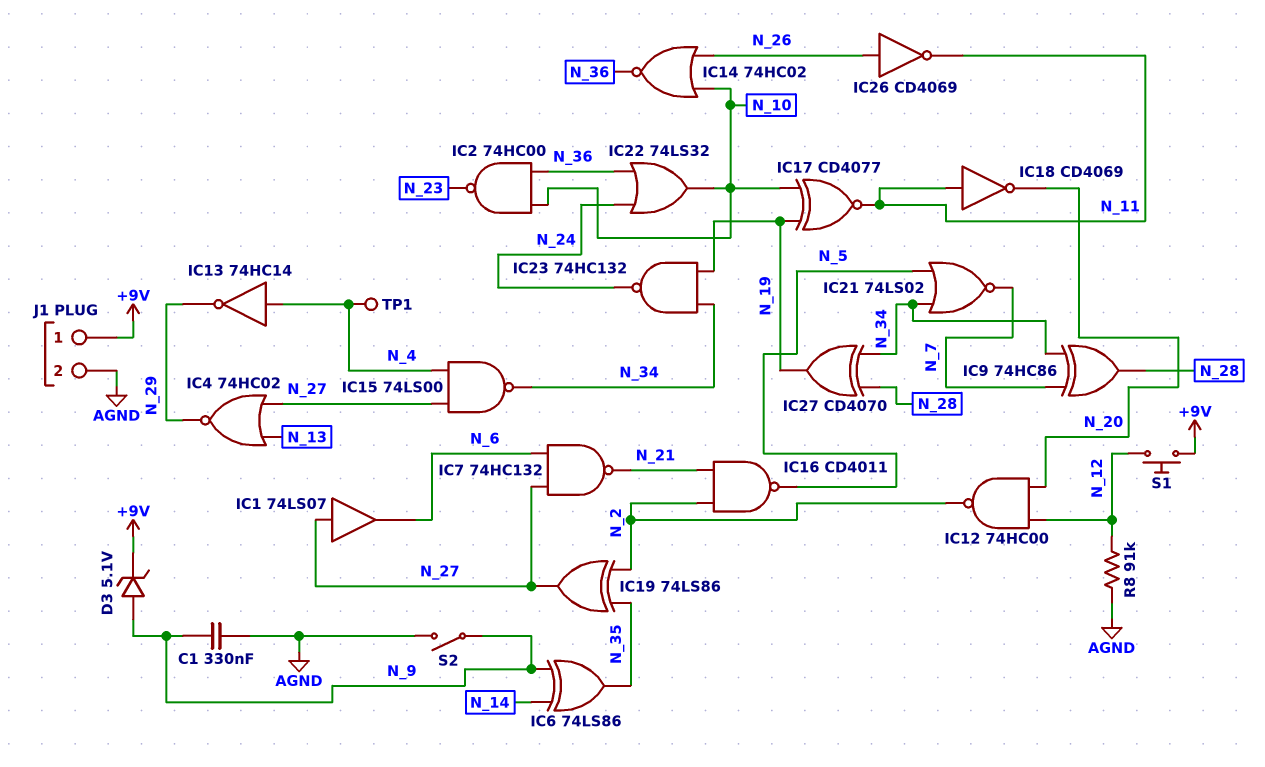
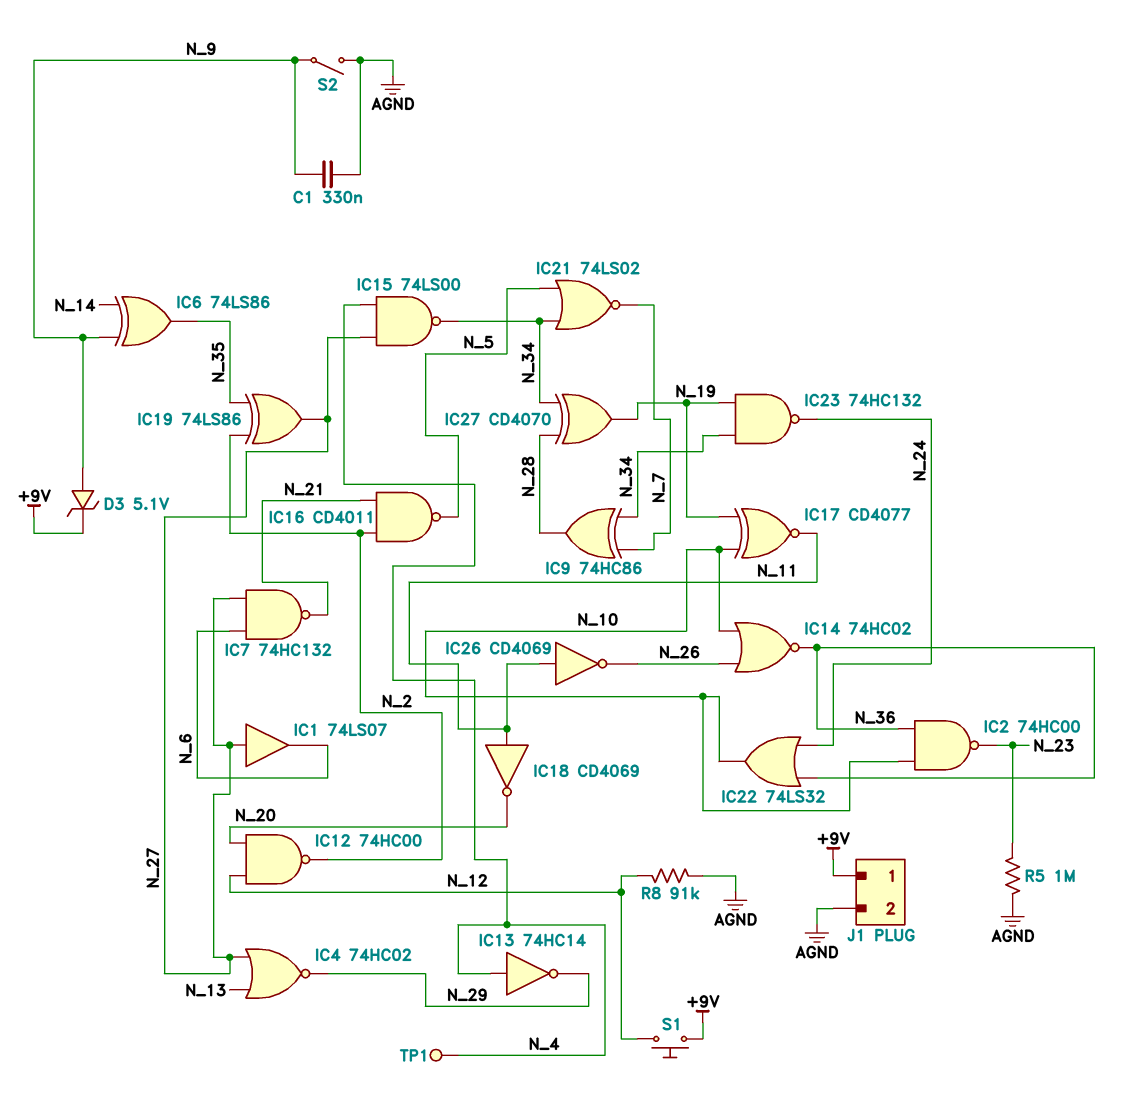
IC26: NOT CD4069 (in N_26, out N_11) -> NOT CD4069 (in N_11, out N_26)
R5: none -> 1M (AGND, N_23)

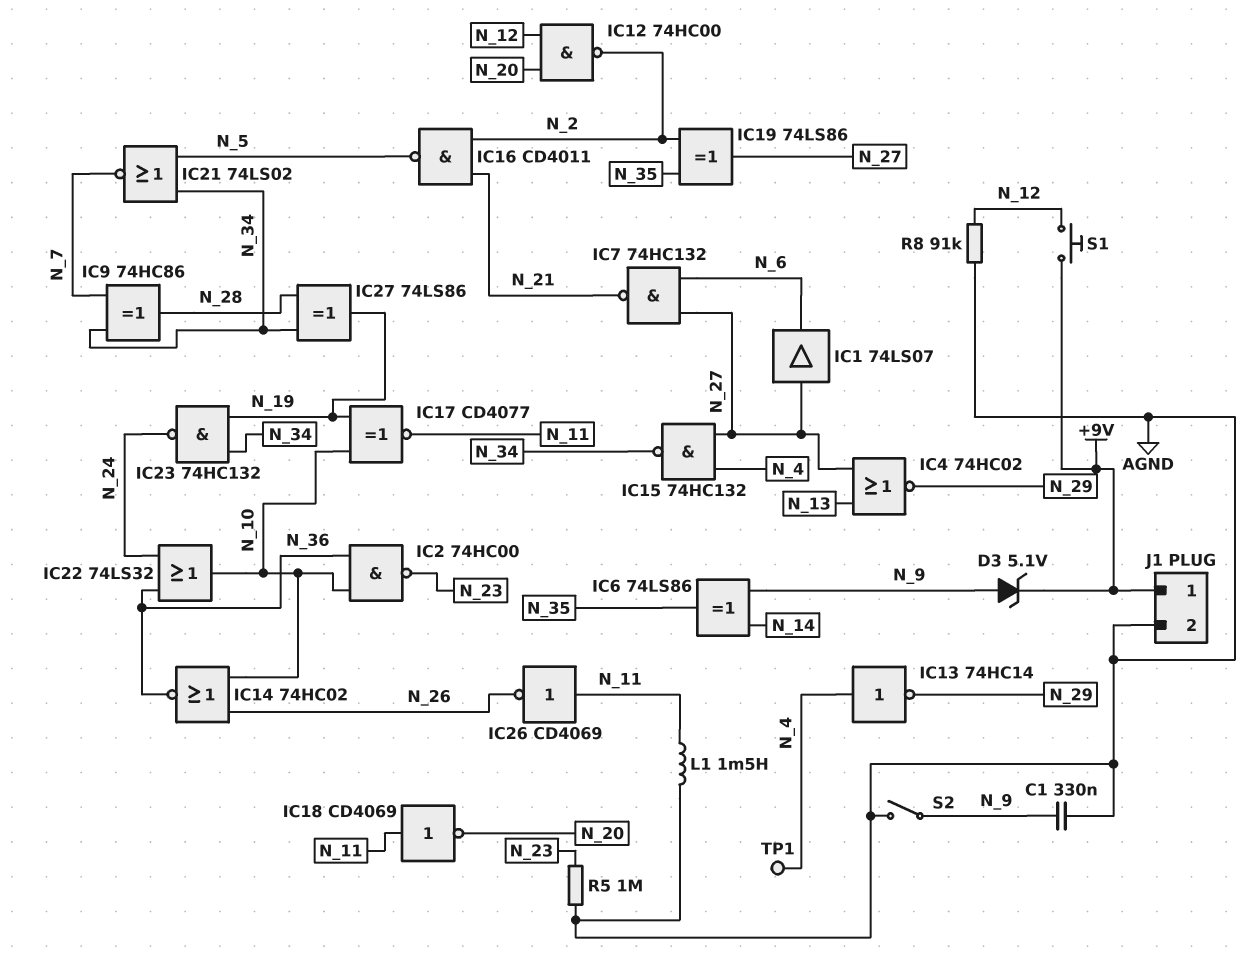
IC15: NAND 74LS00 (in N_4, in N_27, out N_34) -> NAND 74HC132 (in N_4, in N_27, out N_34)
IC27: XOR CD4070 (in N_28, in N_34, out N_19) -> XOR 74LS86 (in N_28, in N_34, out N_19)
L1: none -> 1.5mH (AGND, N_11)

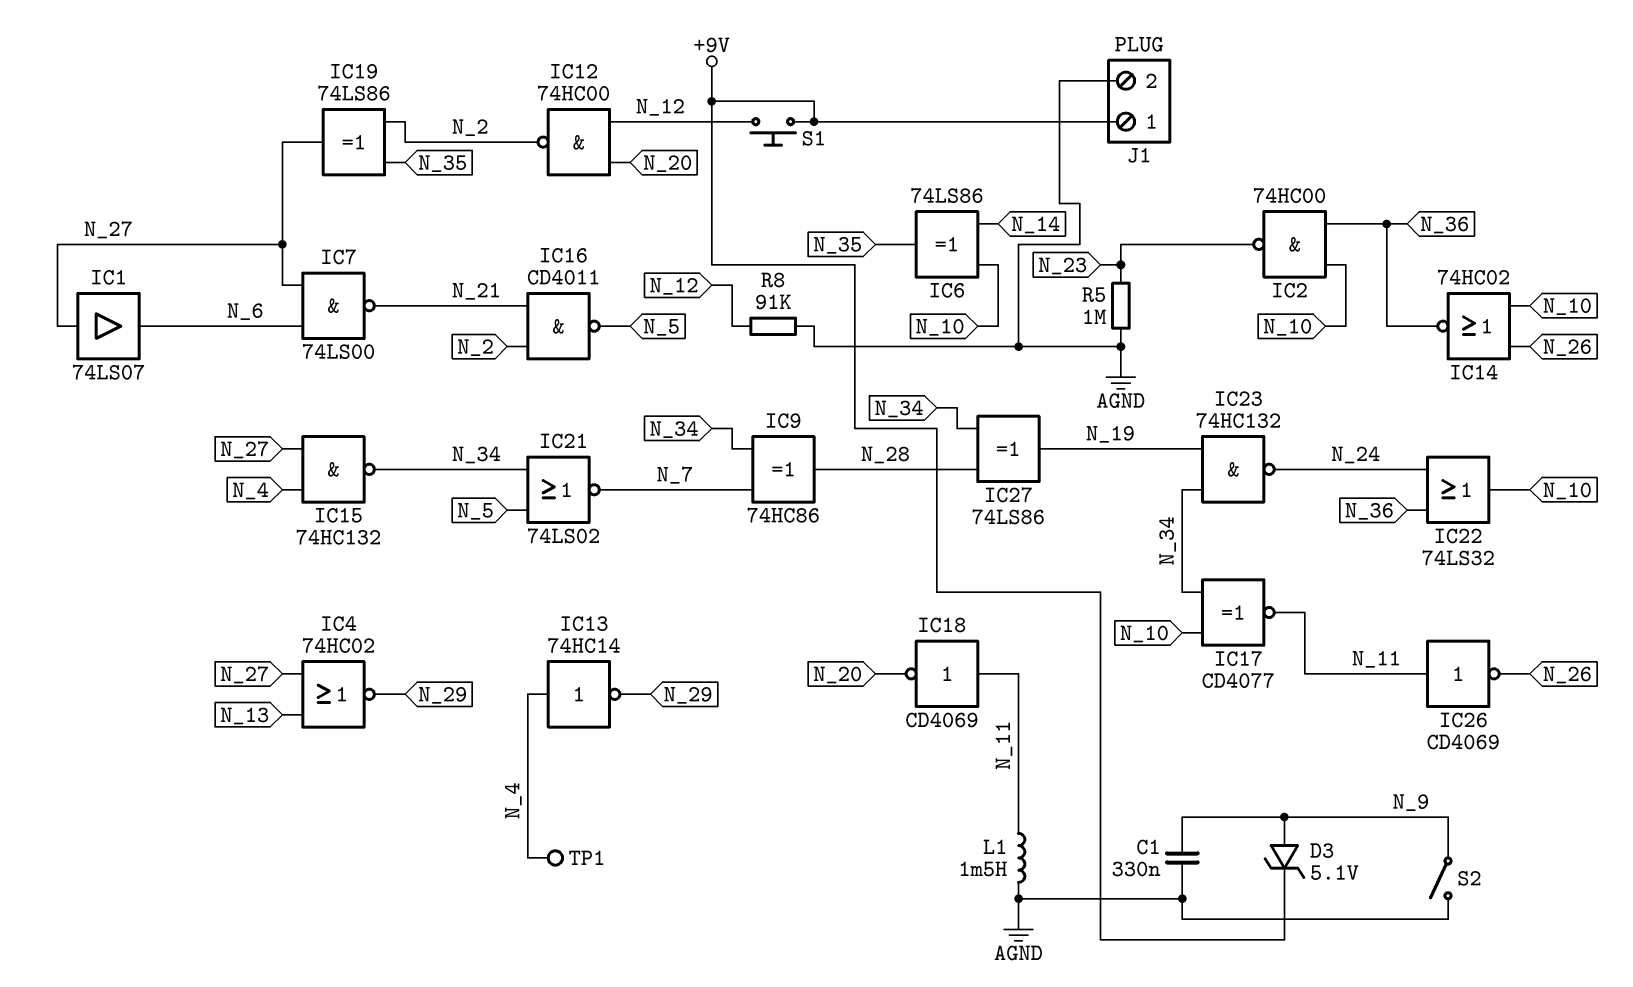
IC6: XOR 74LS86 (in N_9, in N_14, out N_35) -> XOR 74LS86 (in N_10, in N_14, out N_35)
IC7: NAND 74HC132 (in N_6, in N_27, out N_21) -> NAND 74LS00 (in N_6, in N_27, out N_21)
IC17: XNOR CD4077 (in N_10, in N_19, out N_11) -> XNOR CD4077 (in N_10, in N_34, out N_11)

